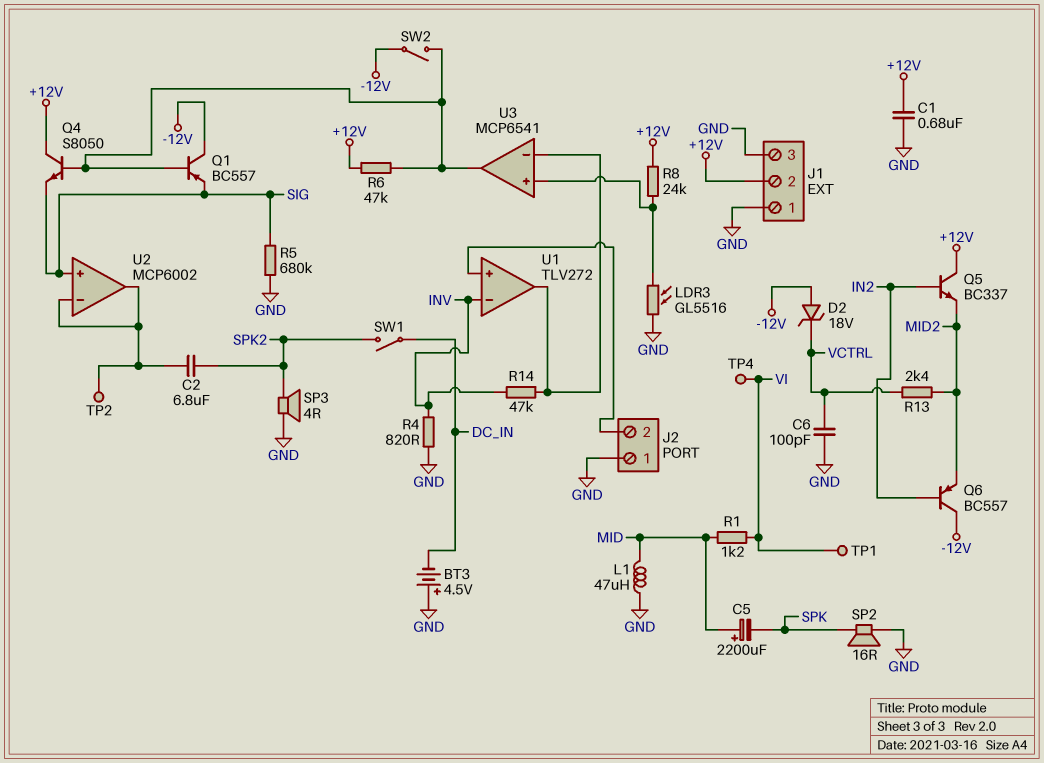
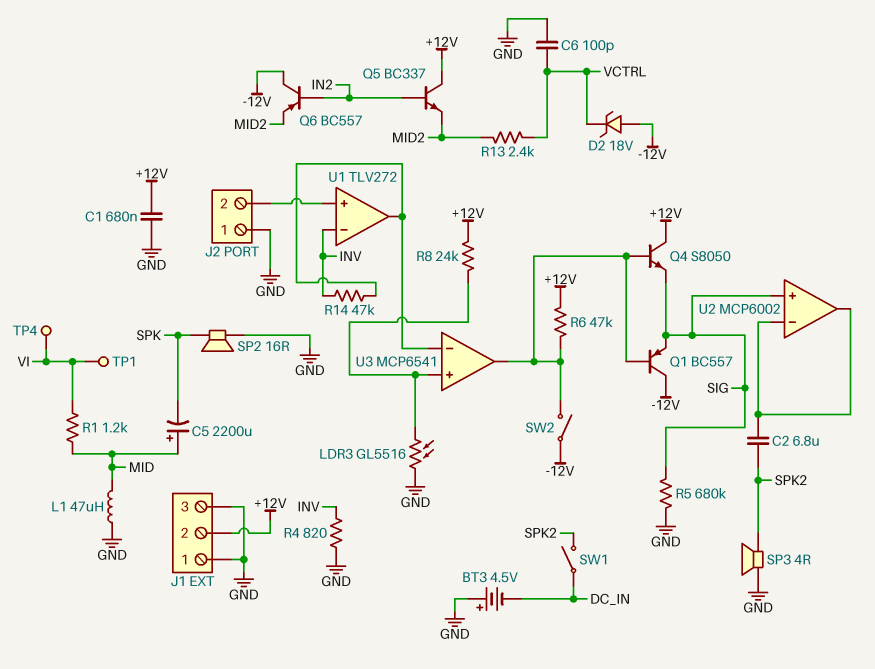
TP2: test point (U2/in-) -> none

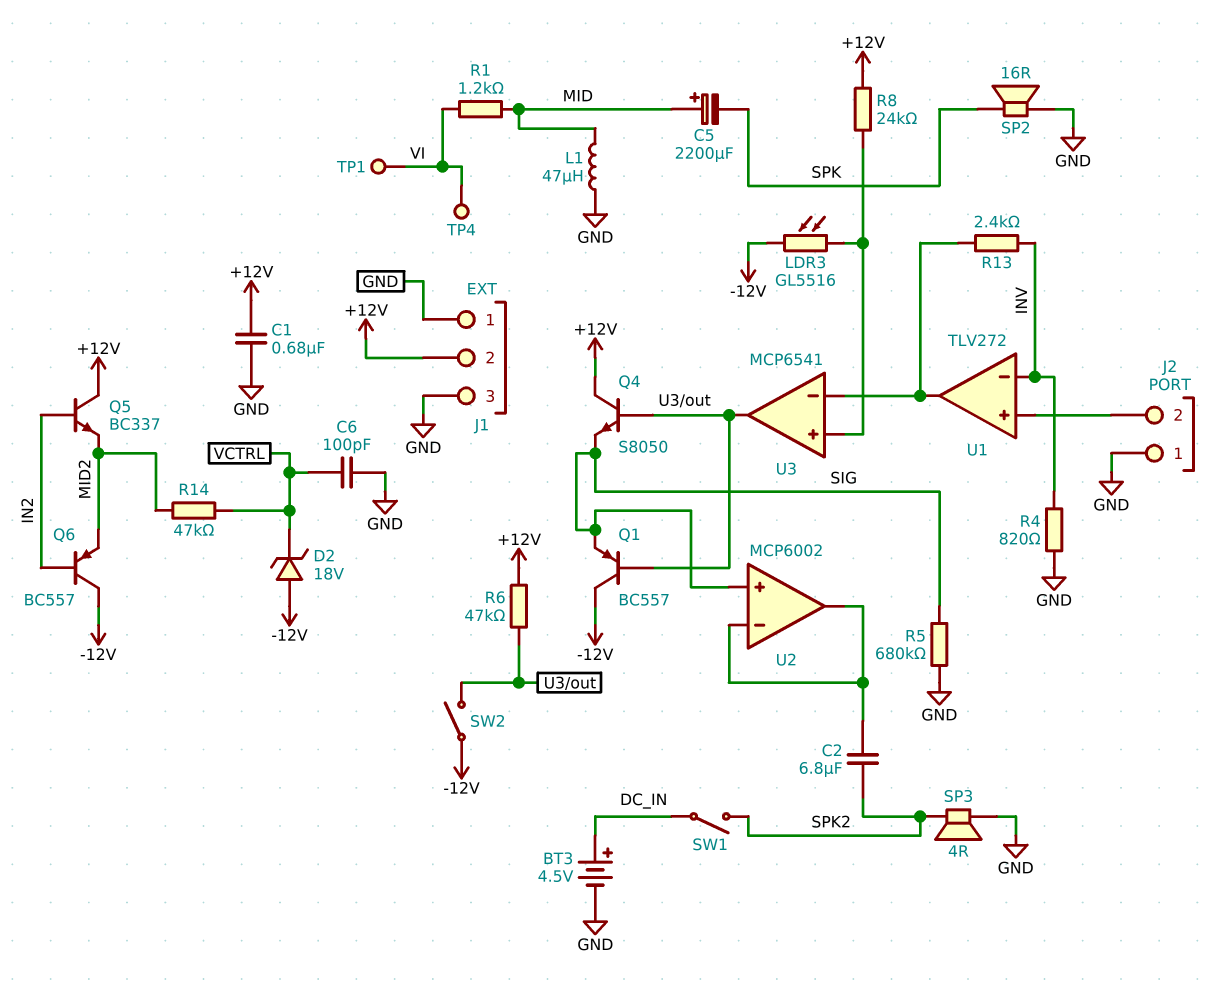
BT3: 4.5V (plus GND, minus DC_IN) -> 4.5V (plus DC_IN, minus GND)
LDR3: GL5516 (GND, U3/in+) -> GL5516 (-12V, U3/in+)
R13: 2.4k (MID2, VCTRL) -> 2.4k (INV, U1/out)
R14: 47k (INV, U1/out) -> 47k (MID2, VCTRL)

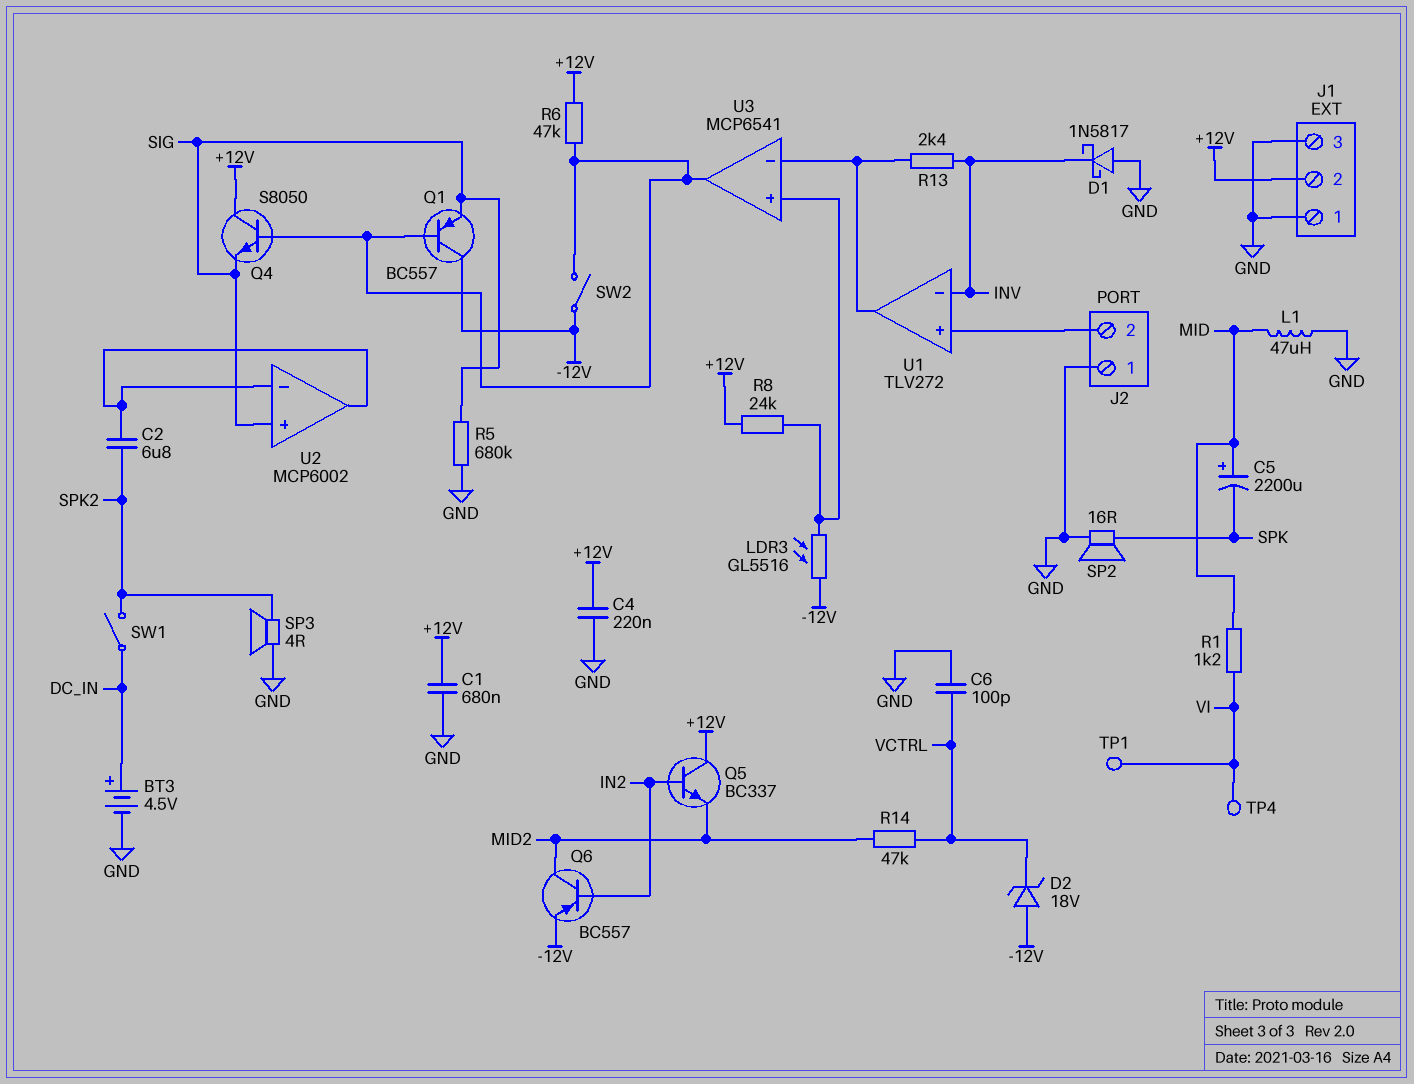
C4: none -> 220nF (+12V, GND)
D1: none -> schottky 1N5817 (A GND, K INV)
Q6: PNP BC557 (B IN2, C -12V, E MID2) -> PNP BC557 (B IN2, C MID2, E -12V)
R4: 820 (GND, INV) -> none

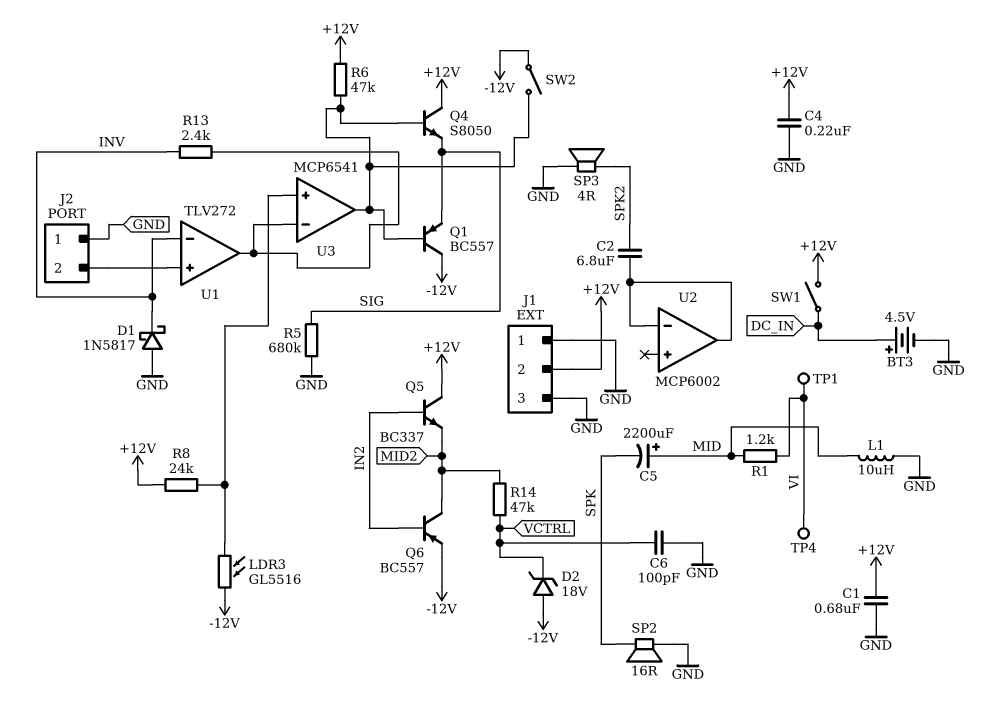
L1: 47uH (GND, MID) -> 10uH (GND, MID)
SW1: switch (DC_IN, SPK2) -> switch (+12V, DC_IN)
U2 pin in+: SIG -> none

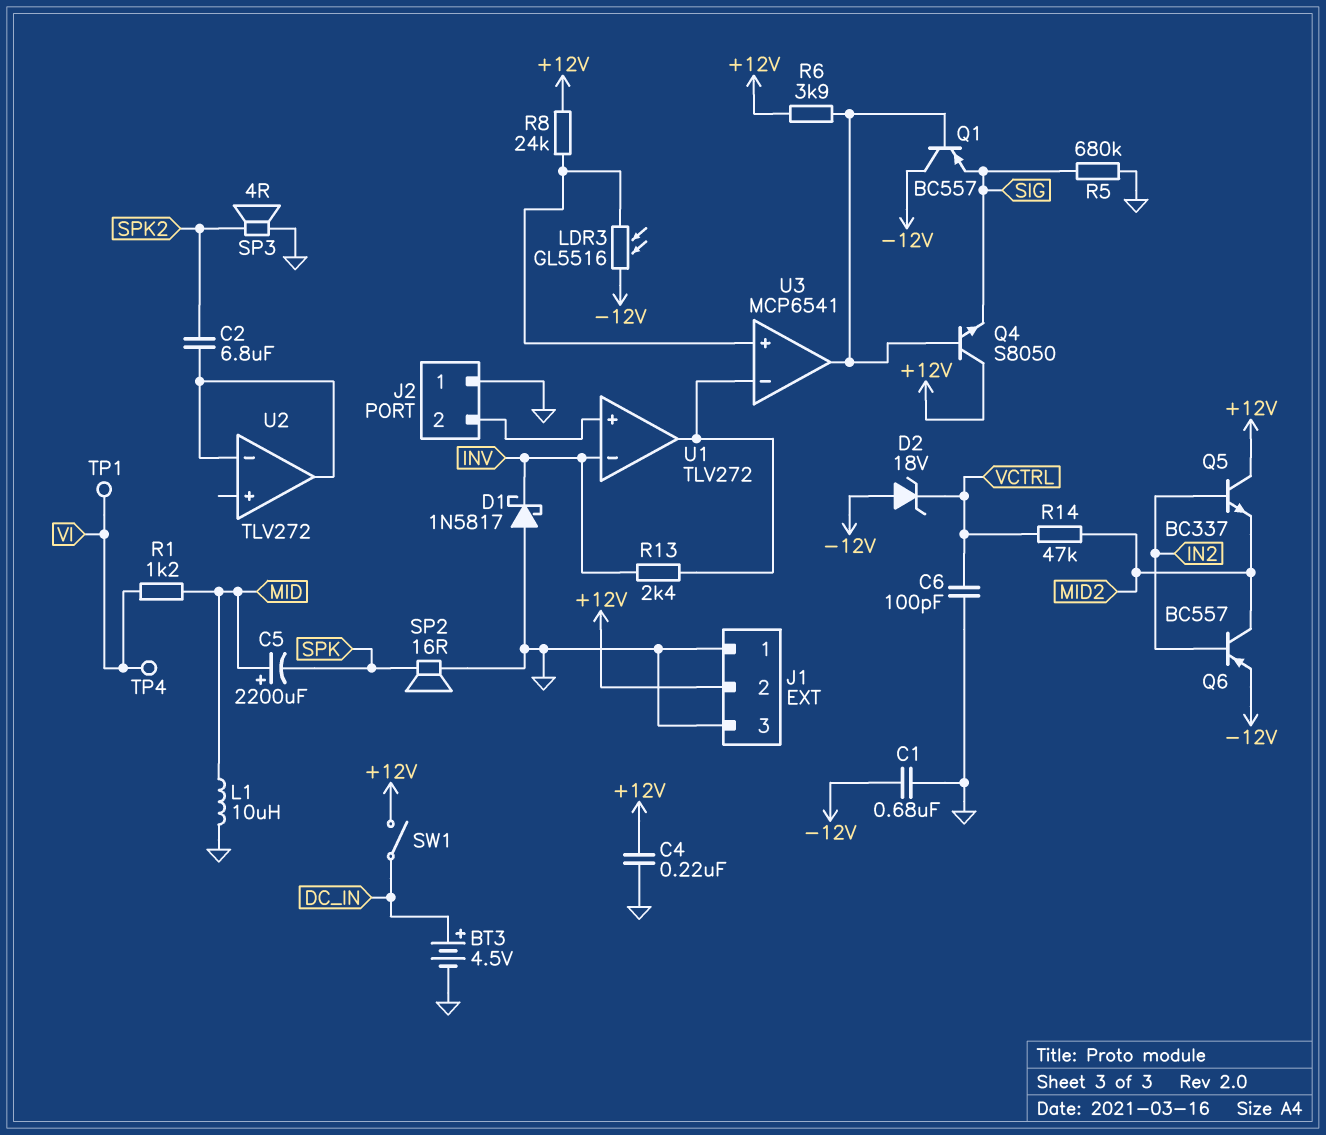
C1: 680nF (+12V, GND) -> 680nF (-12V, GND)
R6: 47k (+12V, U3/out) -> 3.9k (+12V, U3/out)
SW2: switch (-12V, U3/out) -> none
U2: MCP6002 -> TLV272

